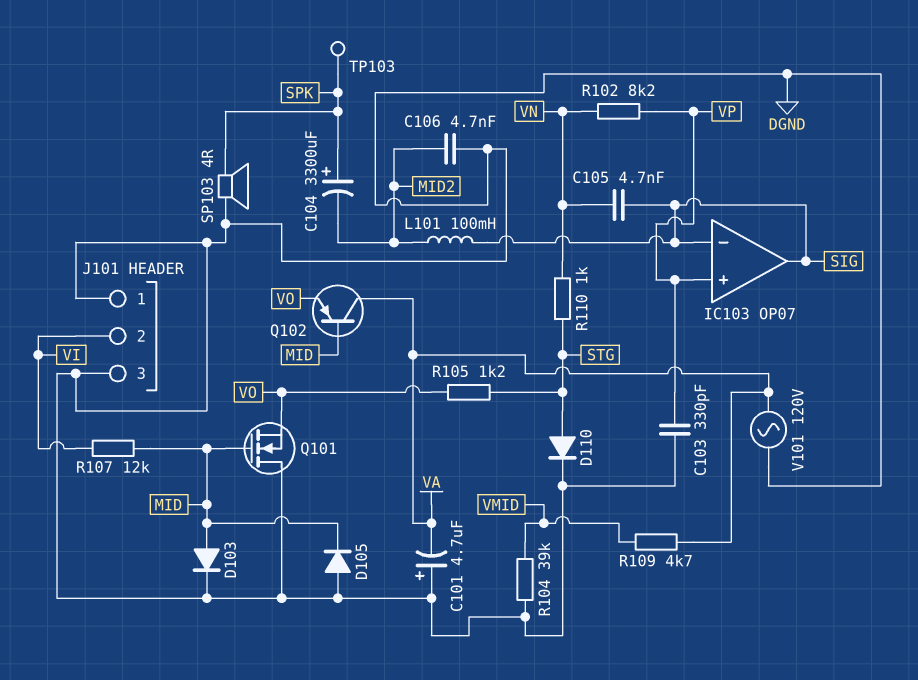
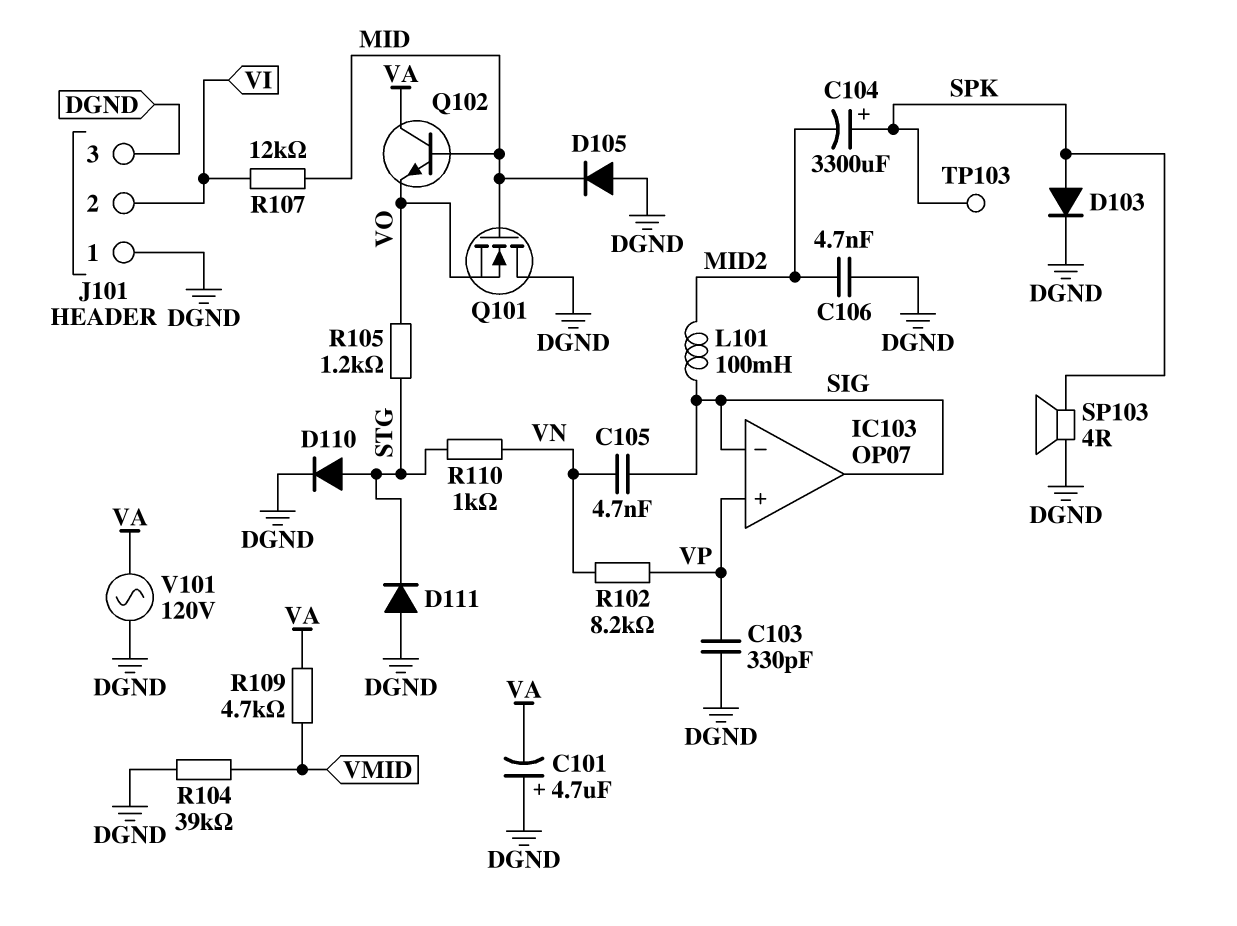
D103: diode (A MID, K DGND) -> diode (A SPK, K DGND)
D111: none -> diode (A DGND, K STG)
Q102: PNP (B MID, C VA, E VO) -> NPN (B MID, C VA, E VO)

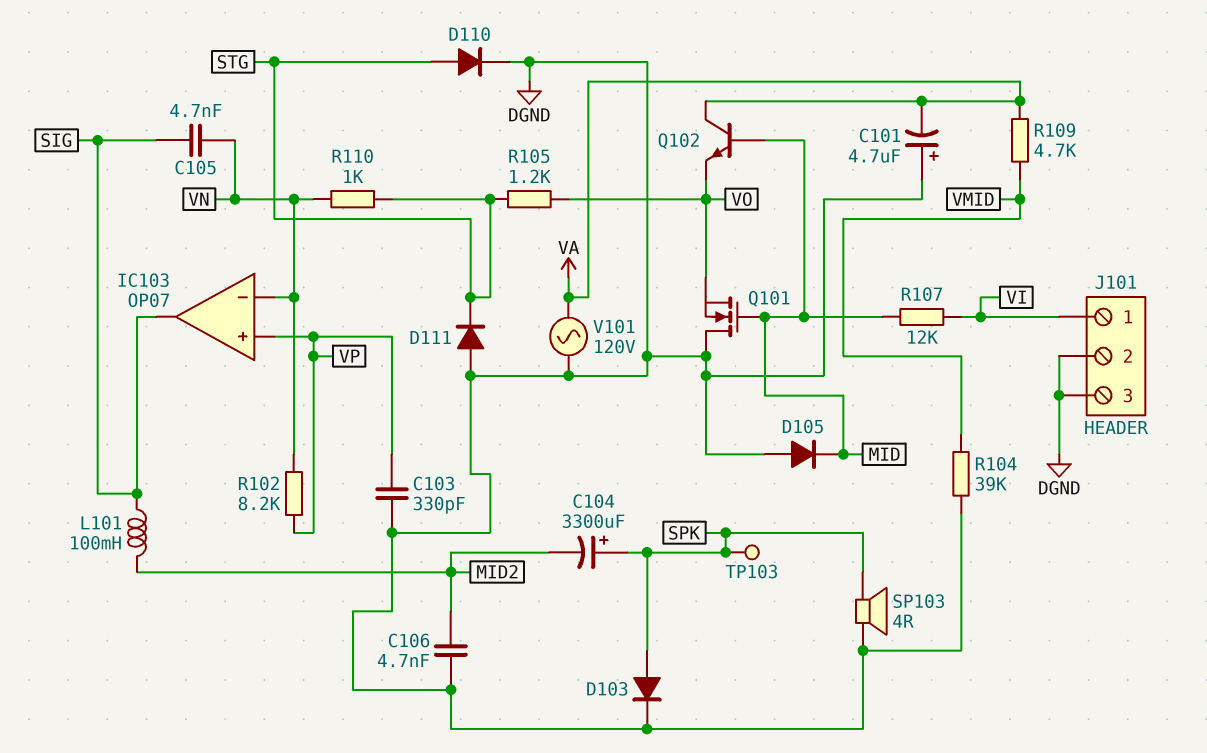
IC103 pin in-: SIG -> VN
J101 pin 1: DGND -> VI
J101 pin 2: VI -> DGND

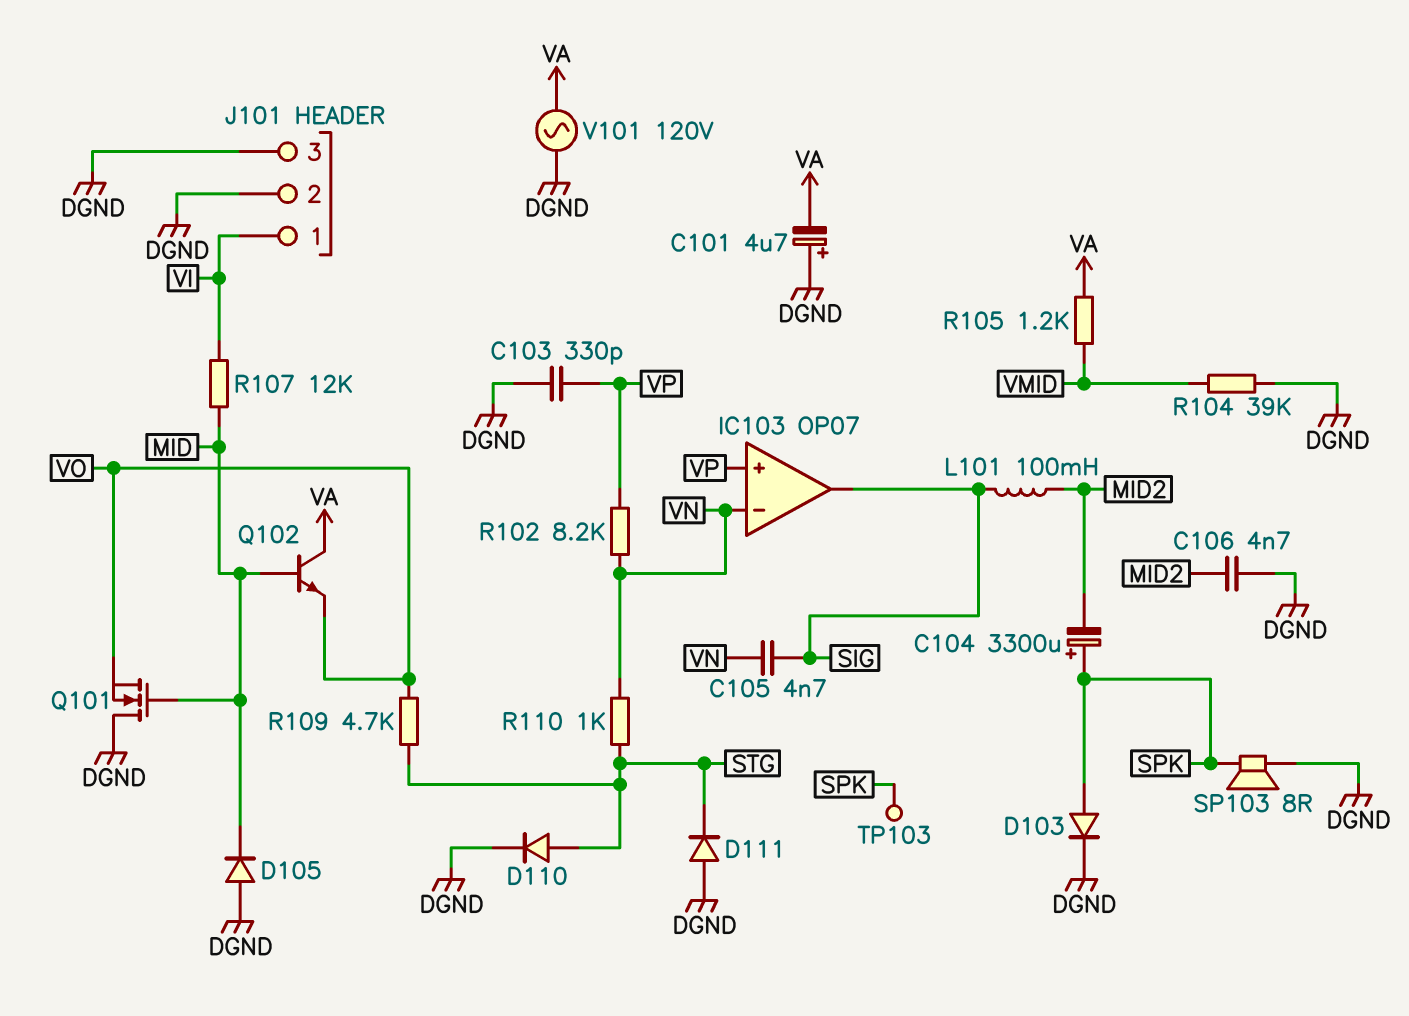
R105: 1.2k (STG, VO) -> 1.2k (VA, VMID)
R109: 4.7k (VA, VMID) -> 4.7k (STG, VO)
SP103: speaker 4R (DGND, SPK) -> speaker 8R (DGND, SPK)

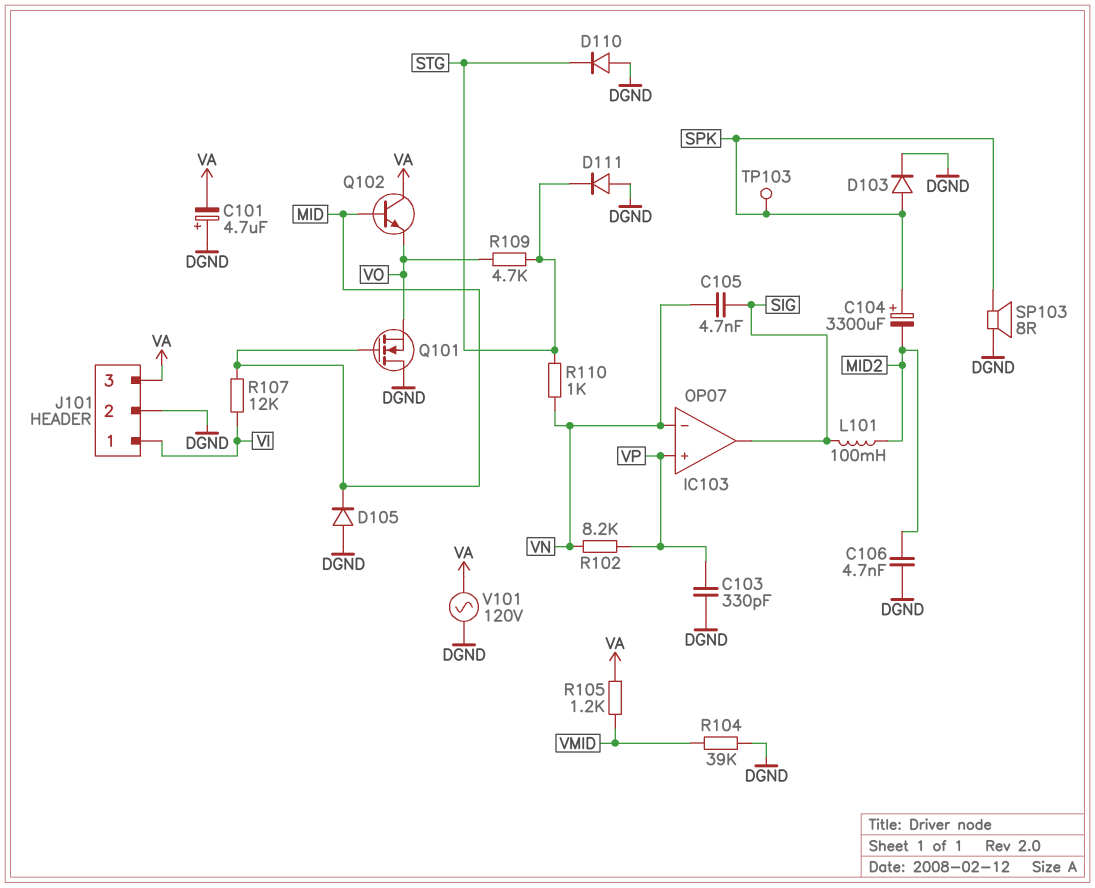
D110: diode (A STG, K DGND) -> diode (A DGND, K STG)
J101 pin 3: DGND -> VA

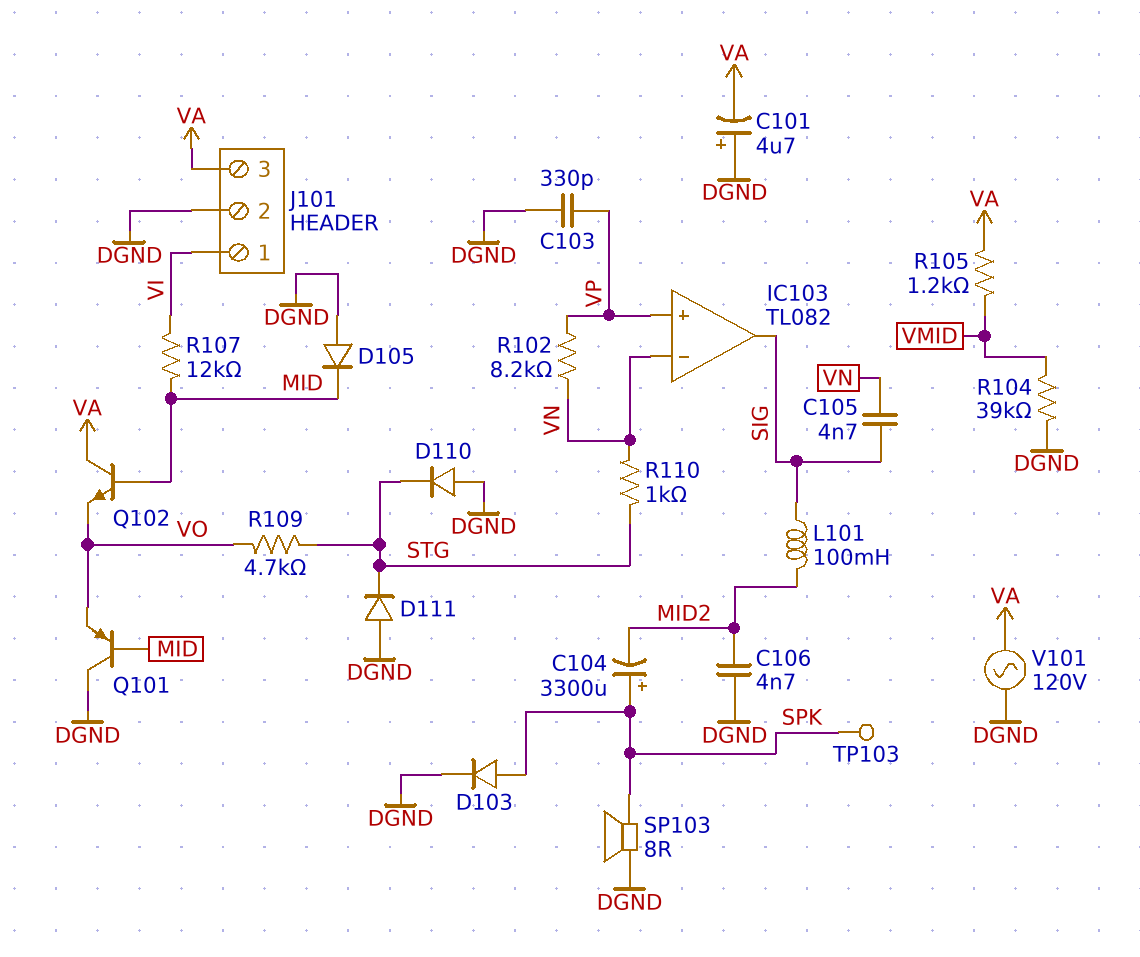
IC103: OP07 -> TL082
Q101: NMOS (G MID, D DGND, S VO) -> PNP (B MID, C DGND, E VO)

